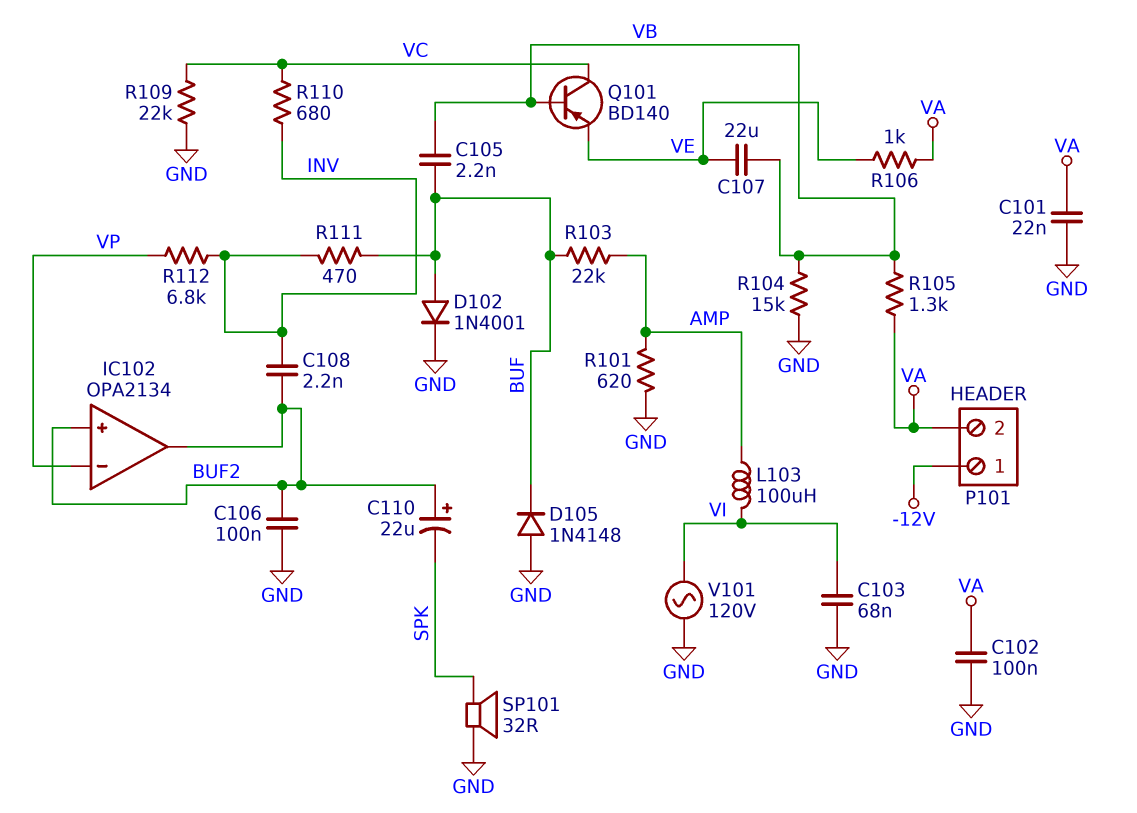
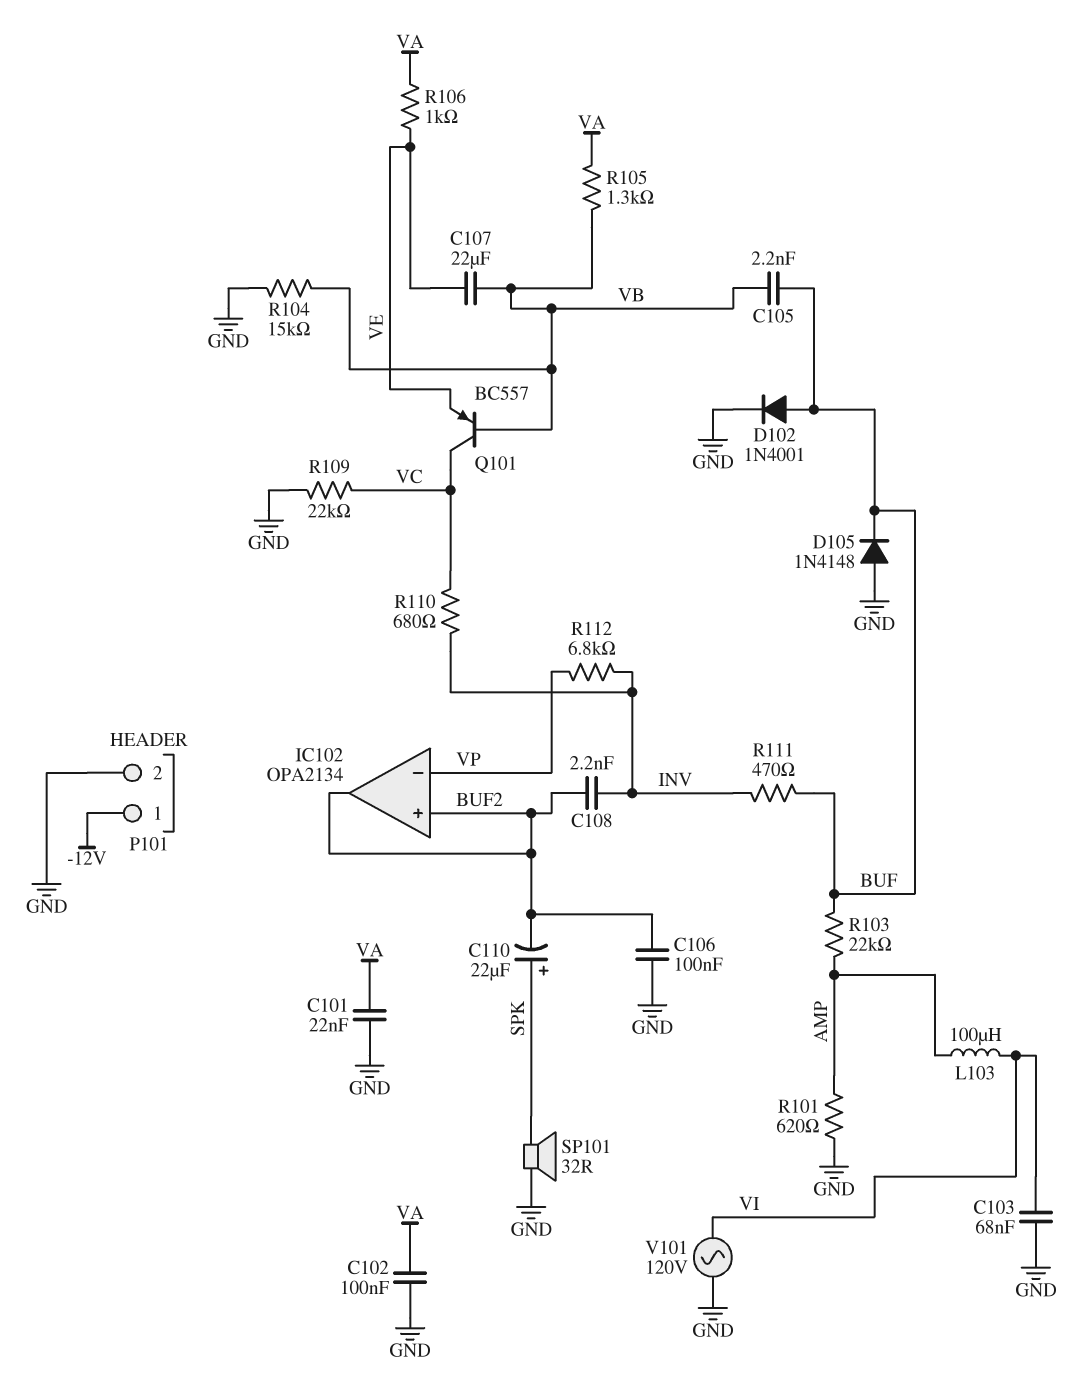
C110: 22uF (plus BUF2, minus SPK) -> 22uF (plus SPK, minus BUF2)
P101 pin 2: VA -> GND
Q101: PNP BD140 (B VB, C VC, E VE) -> PNP BC557 (B VB, C VC, E VE)

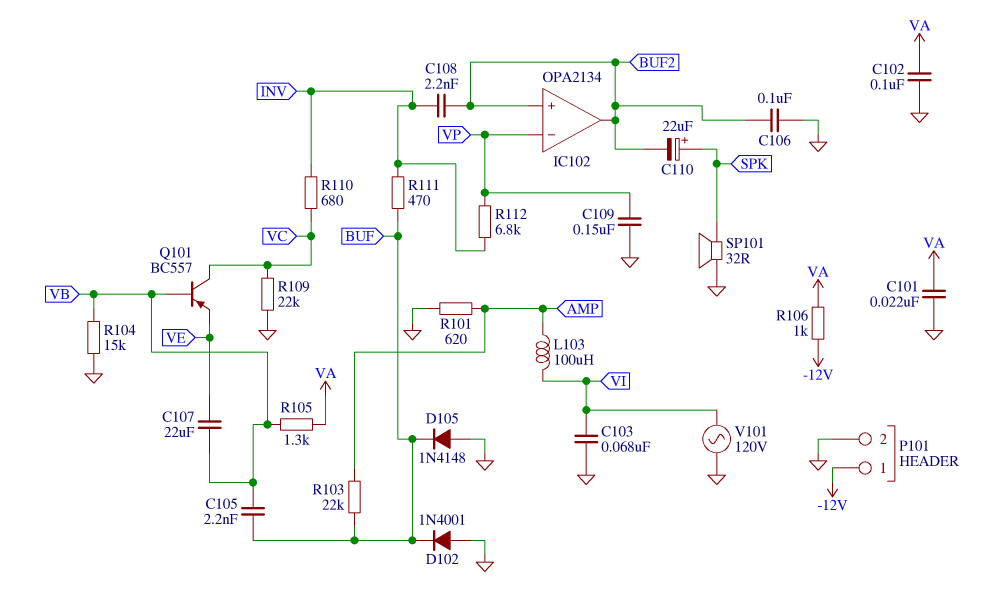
C109: none -> 150nF (GND, VP)
D102: diode 1N4001 (A BUF, K GND) -> diode 1N4001 (A GND, K BUF)
R106: 1k (VA, VE) -> 1k (-12V, VA)

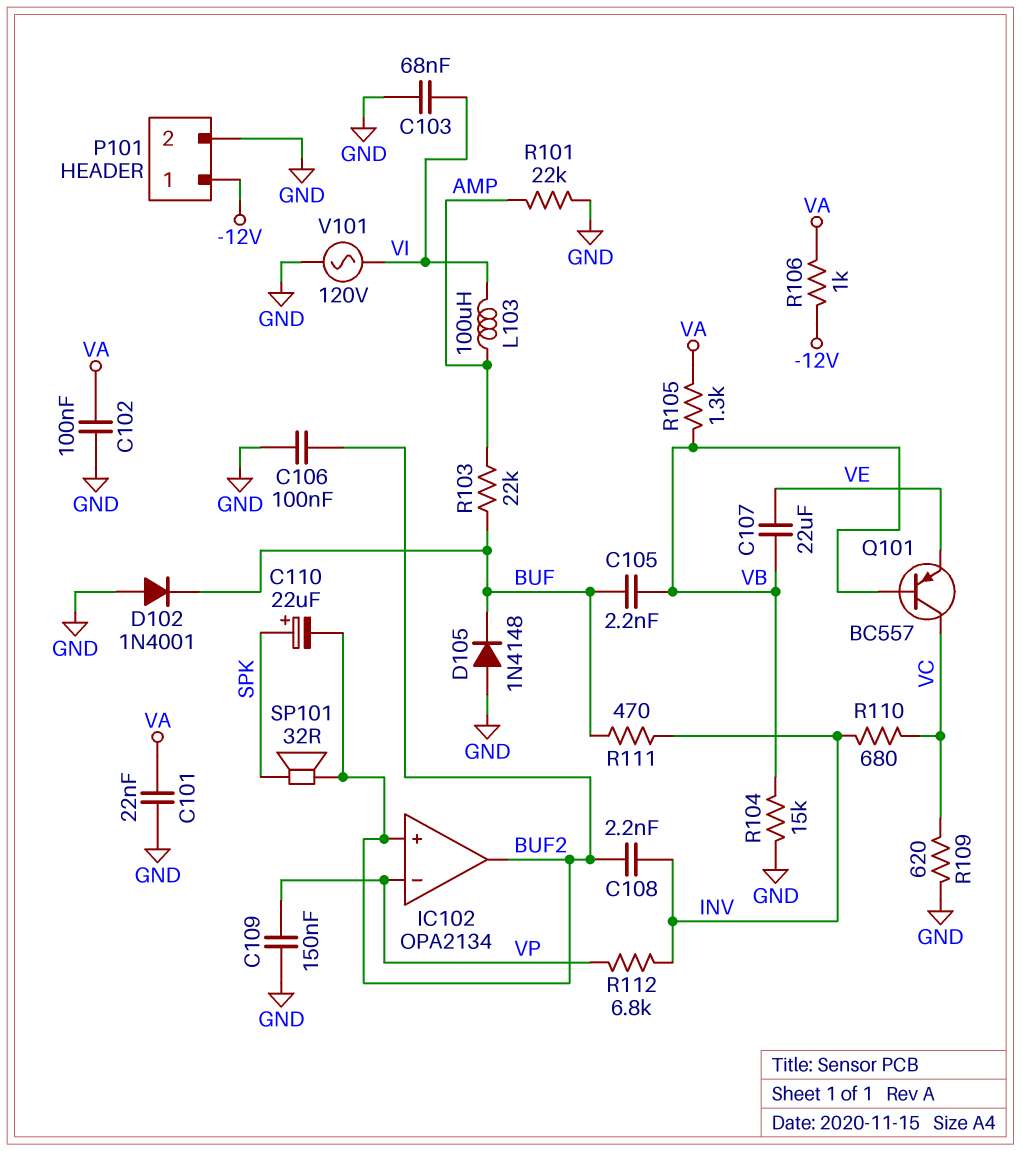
R101: 620 (AMP, GND) -> 22k (AMP, GND)
R109: 22k (GND, VC) -> 620 (GND, VC)
SP101: speaker 32R (GND, SPK) -> speaker 32R (BUF2, SPK)

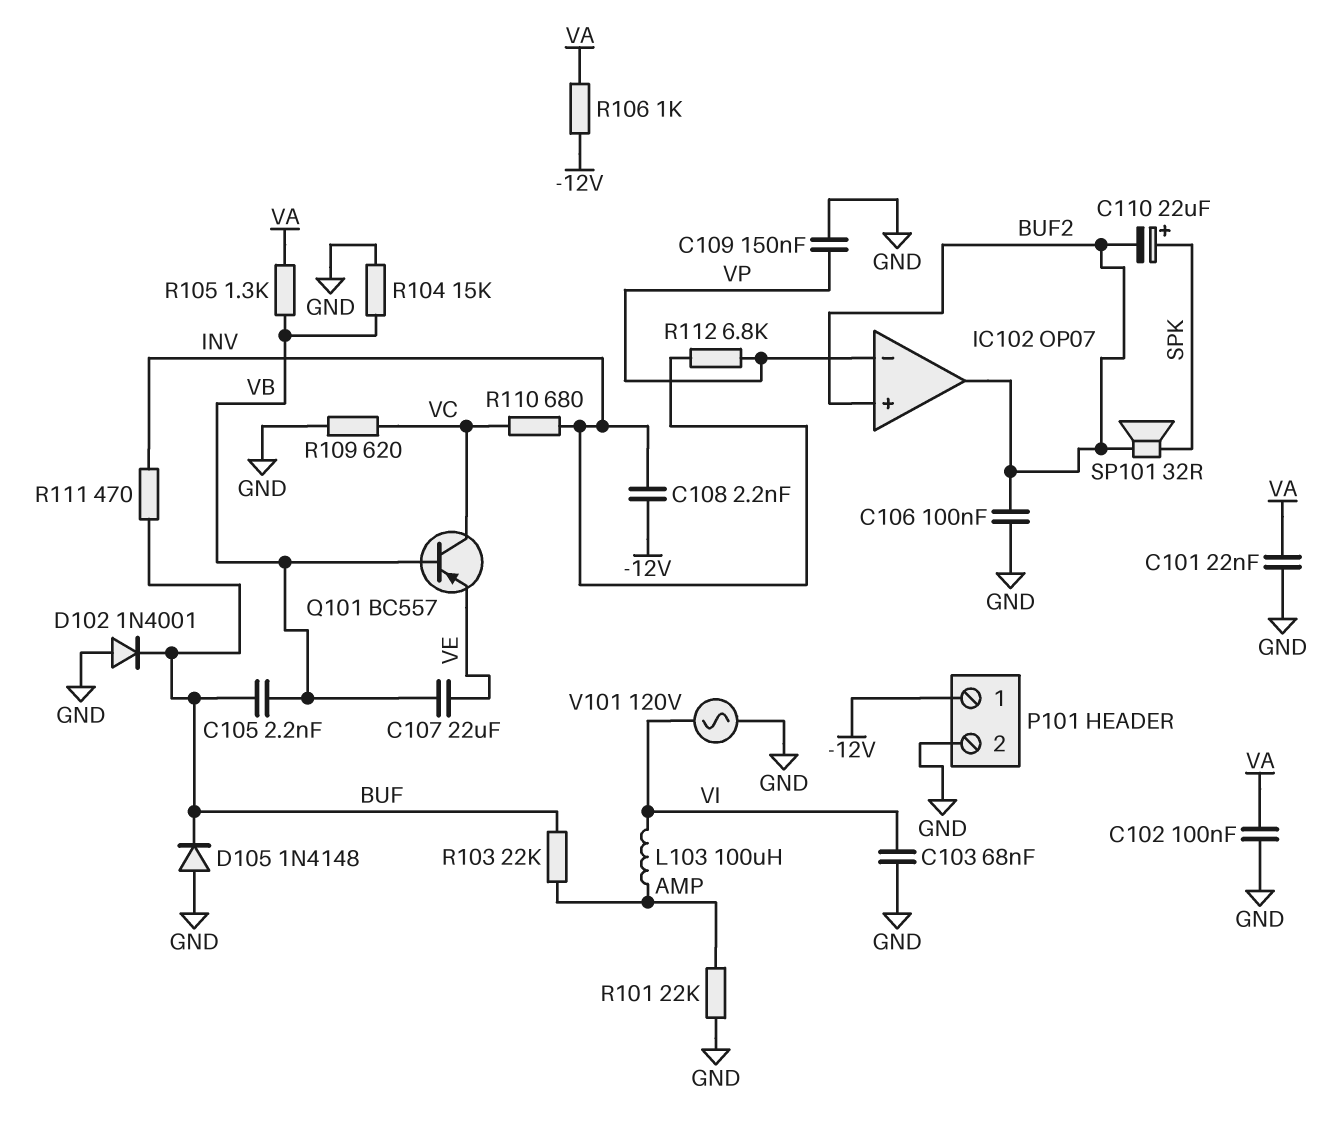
C108: 2.2nF (BUF2, INV) -> 2.2nF (-12V, INV)
IC102: OPA2134 -> OP07

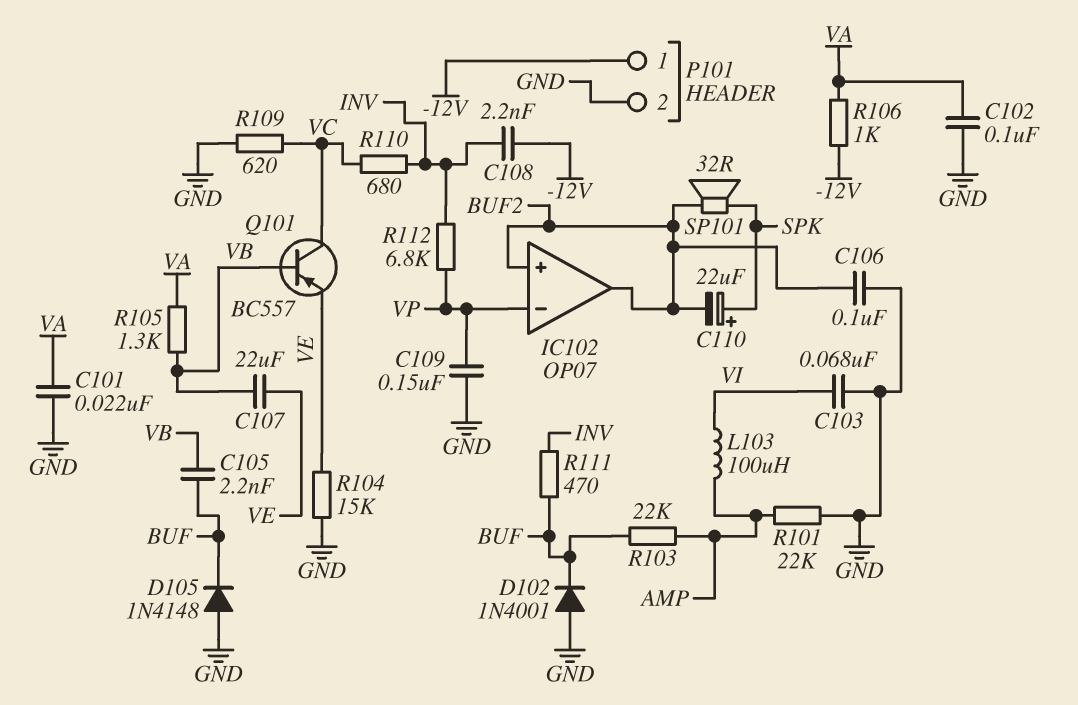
R104: 15k (GND, VB) -> 15k (GND, VE)
V101: AC 120V (GND, VI) -> none

